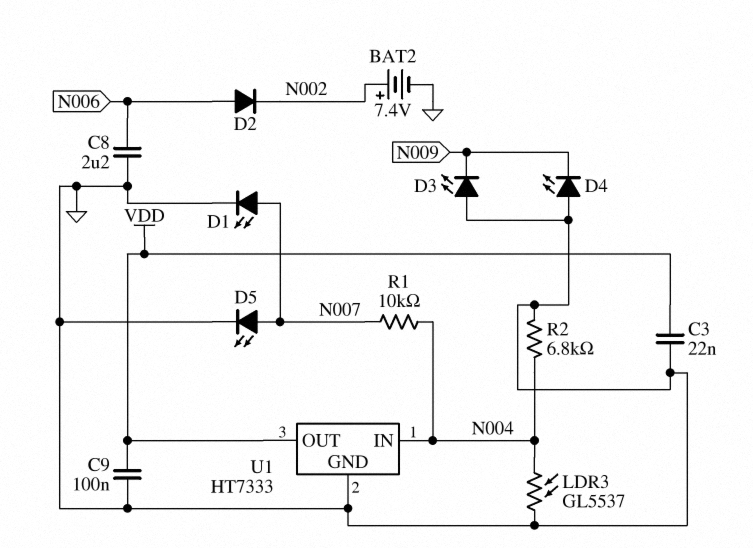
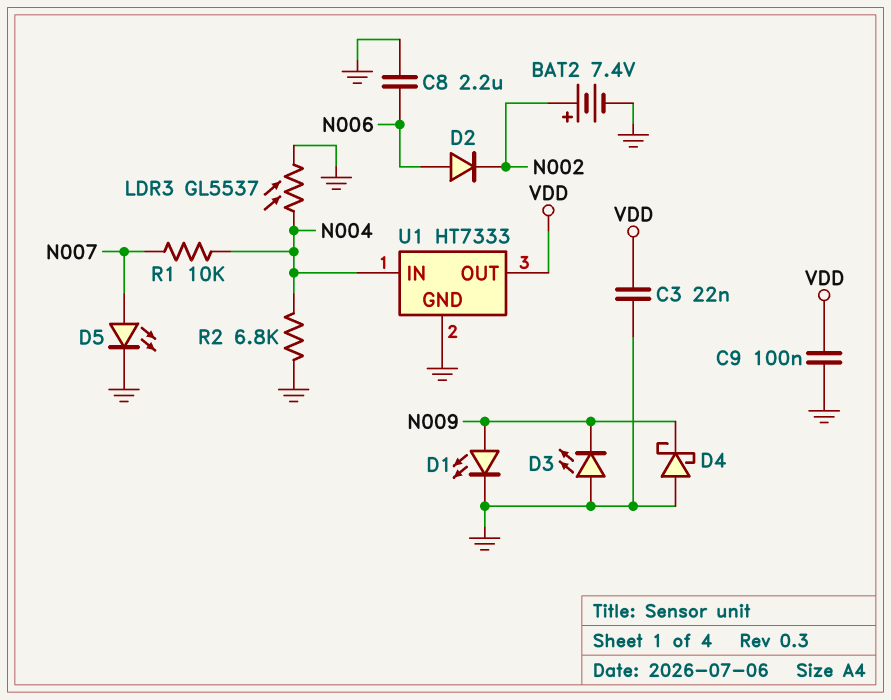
D1: LED (A N007, K GND) -> LED (A N009, K GND)
D4: LED (A GND, K N009) -> schottky (A GND, K N009)

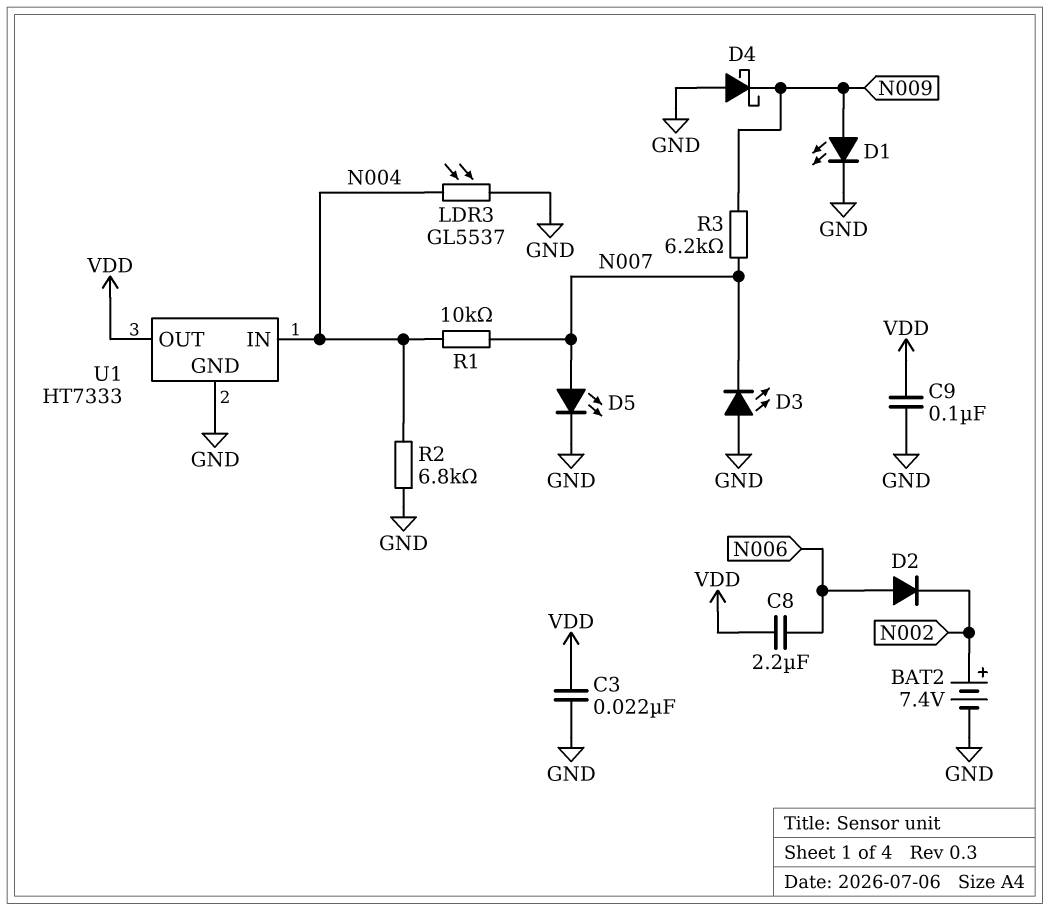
C8: 2.2uF (GND, N006) -> 2.2uF (N006, VDD)
D3: LED (A GND, K N009) -> LED (A GND, K N007)
R3: none -> 6.2k (N007, N009)

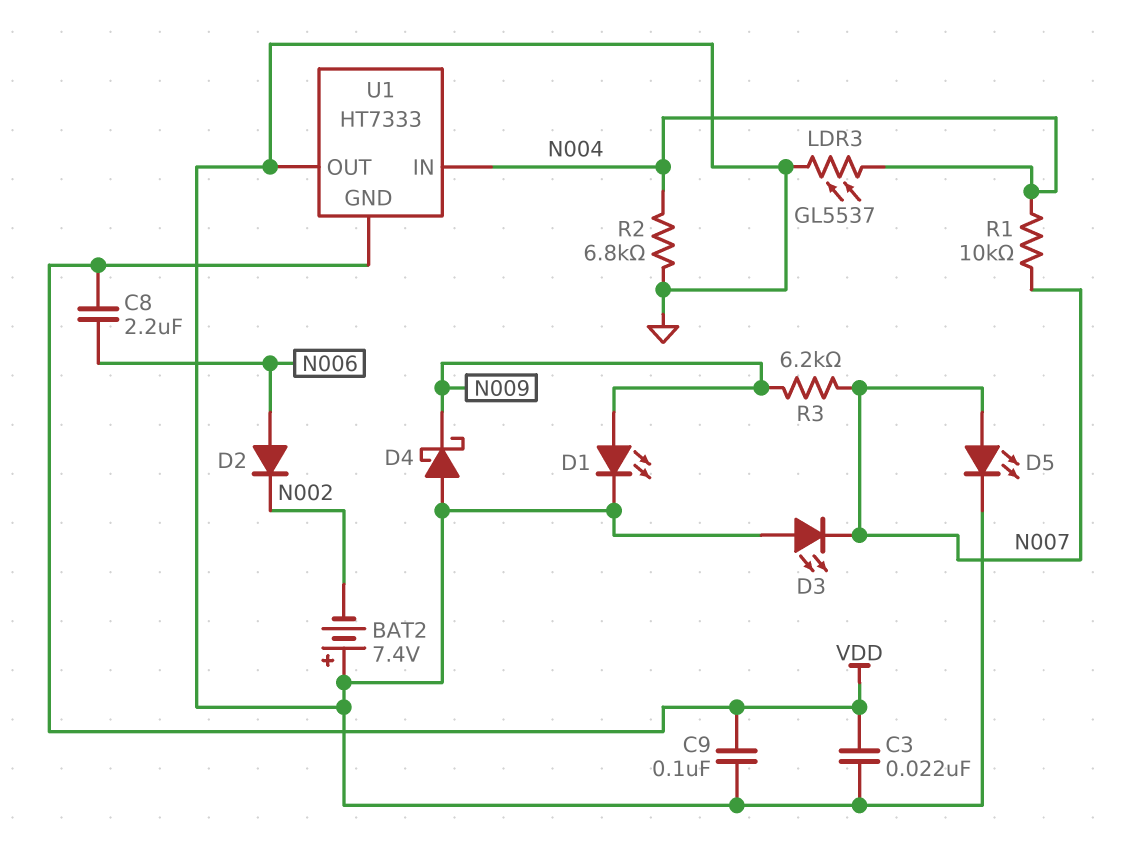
BAT2: 7.4V (plus N002, minus GND) -> 7.4V (plus GND, minus N002)
U1 pin GND: GND -> VDD
U1 pin OUT: VDD -> GND

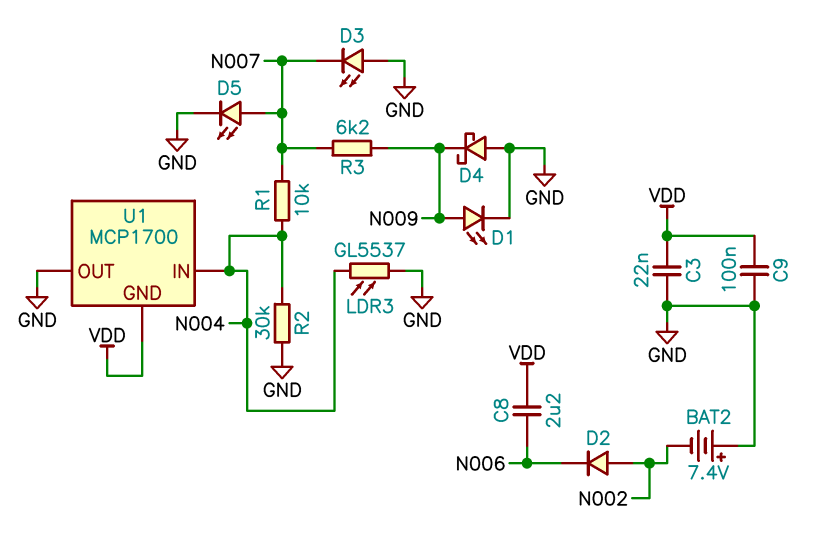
D2: diode (A N006, K N002) -> diode (A N002, K N006)
R2: 6.8k (GND, N004) -> 30k (GND, N004)
U1: HT7333 -> MCP1700

